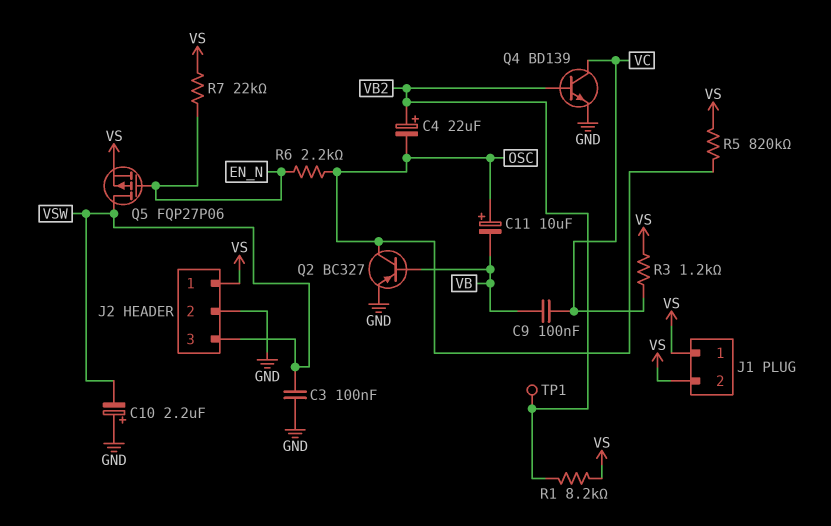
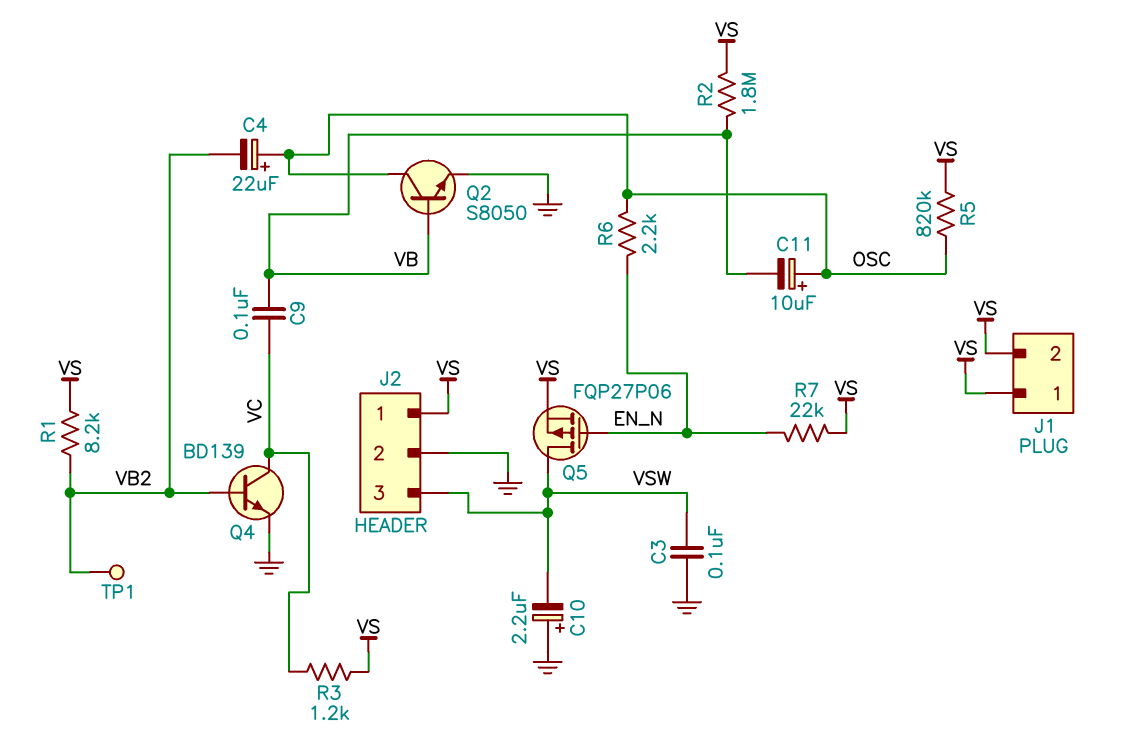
C4: 22uF (plus VB2, minus OSC) -> 22uF (plus OSC, minus VB2)
Q2: PNP BC327 (B VB, C OSC, E GND) -> NPN S8050 (B VB, C OSC, E GND)
R2: none -> 1.8M (VB, VS)

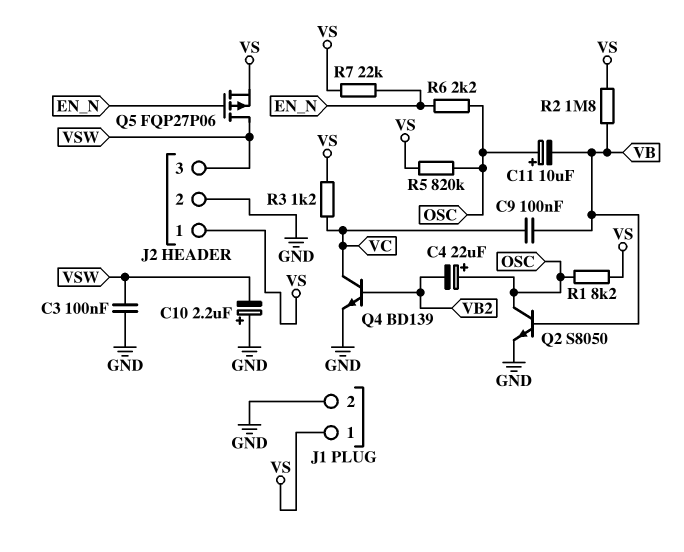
J1 pin 2: VS -> GND
R1: 8.2k (VB2, VS) -> 8.2k (OSC, VS)
TP1: test point (VB2) -> none

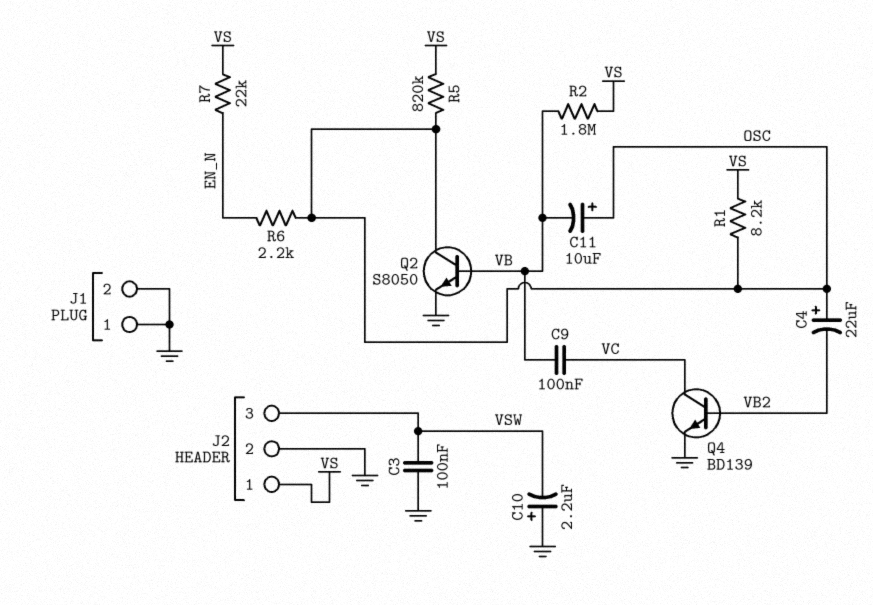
J1 pin 1: VS -> GND
Q5: PMOS FQP27P06 (G EN_N, D VSW, S VS) -> none
R3: 1.2k (VC, VS) -> none

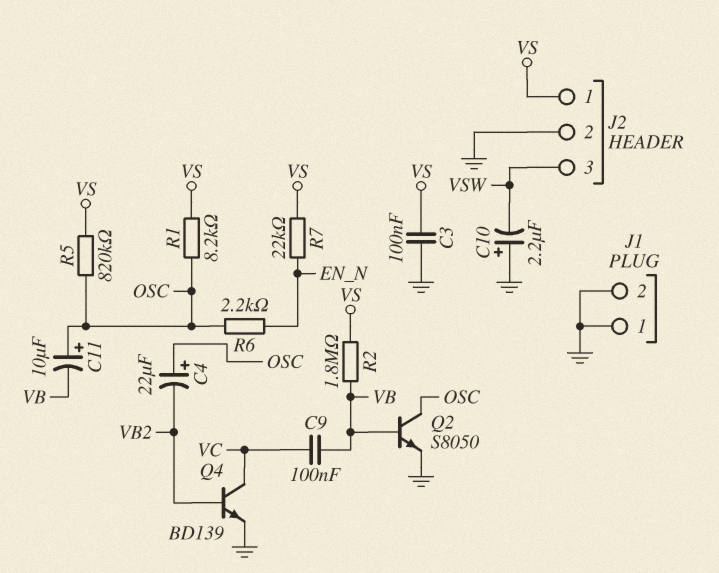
C3: 100nF (GND, VSW) -> 100nF (GND, VS)

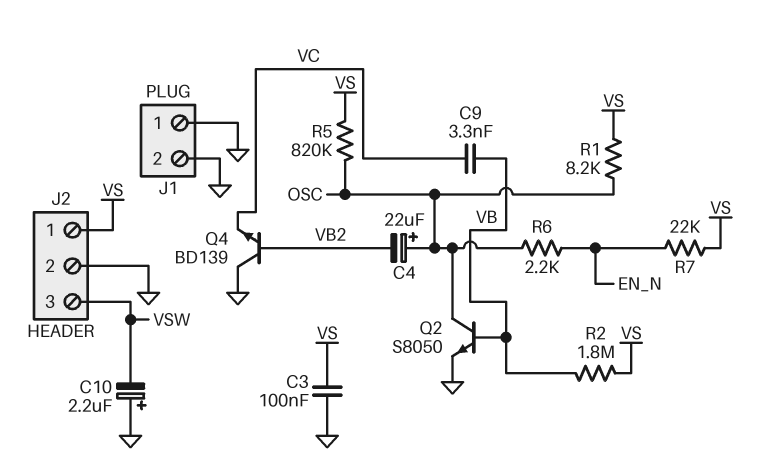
C9: 100nF (VB, VC) -> 3.3nF (VB, VC)
C11: 10uF (plus OSC, minus VB) -> none
Q4: NPN BD139 (B VB2, C VC, E GND) -> NPN BD139 (B VB2, C GND, E VC)

